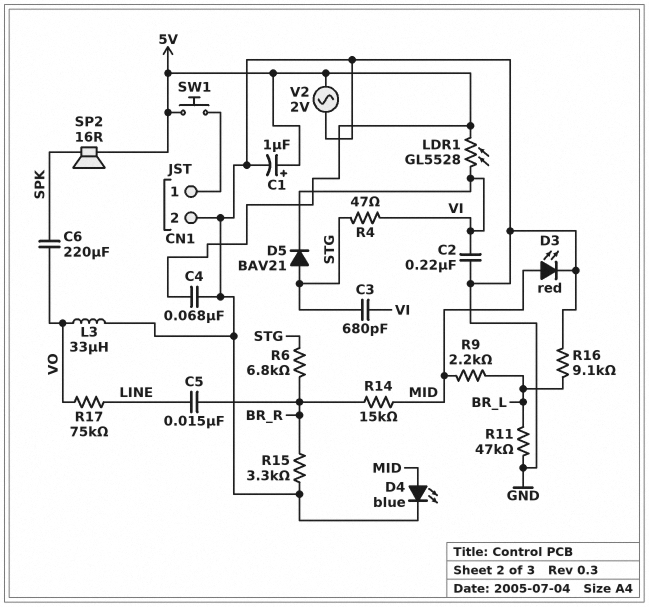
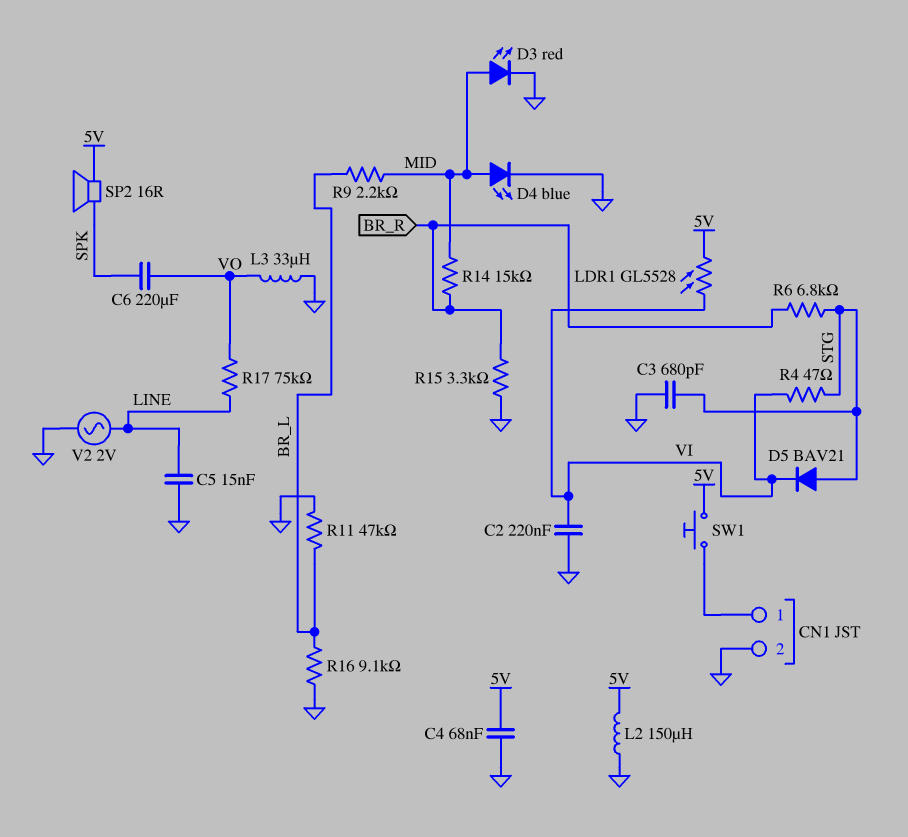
C1: 1uF (plus 5V, minus GND) -> none
C3: 680pF (STG, VI) -> 680pF (GND, STG)
C5: 15nF (BR_R, LINE) -> 15nF (GND, LINE)
L2: none -> 150uH (5V, GND)
V2: AC 2V (5V, GND) -> AC 2V (GND, LINE)

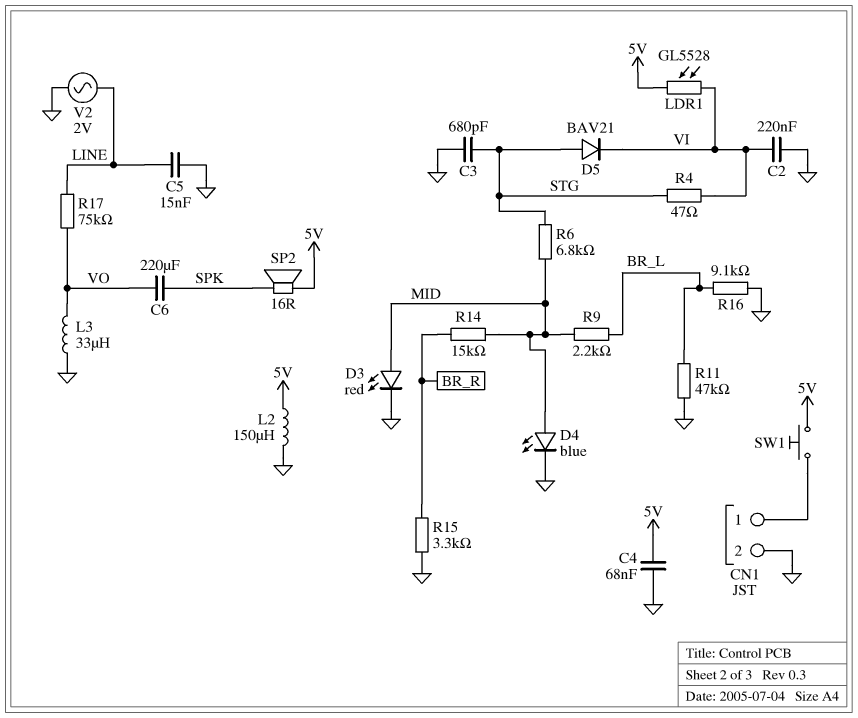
R6: 6.8k (BR_R, STG) -> 6.8k (MID, STG)

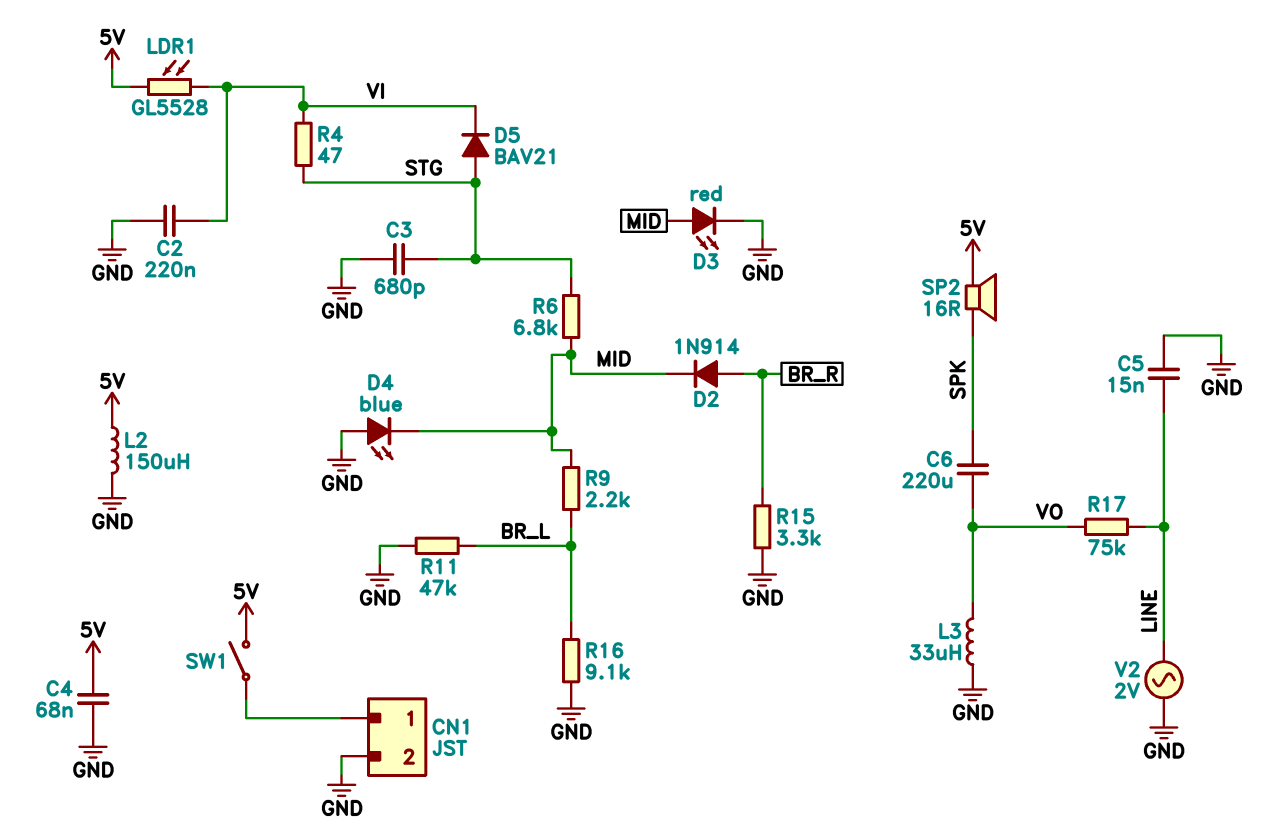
D2: none -> diode 1N914 (A BR_R, K MID)
D4: LED blue (A MID, K GND) -> LED blue (A GND, K MID)
R14: 15k (BR_R, MID) -> none
SW1: button (5V, CN1/1) -> switch (5V, CN1/1)

